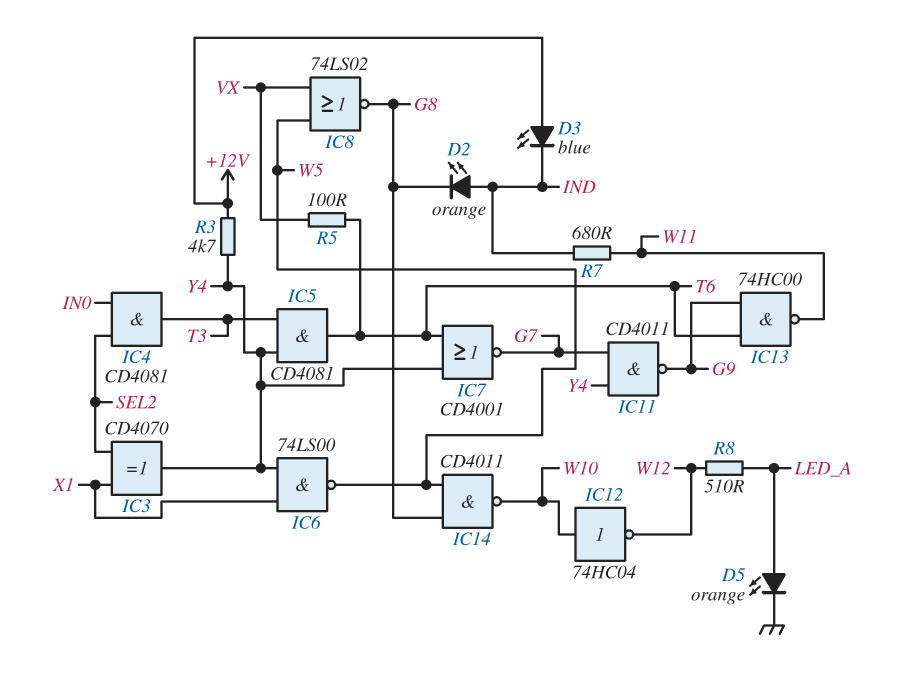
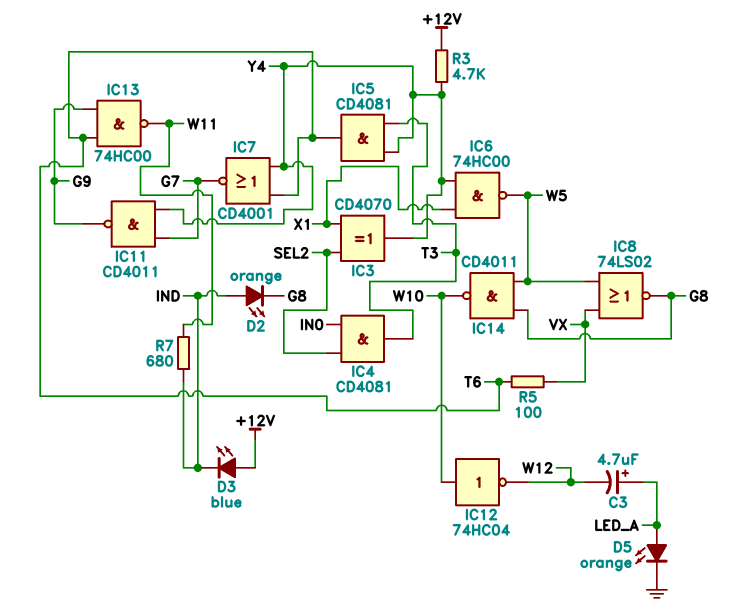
C3: none -> 4.7uF (plus LED_A, minus W12)
IC6: NAND 74LS00 (in X1, in Y4, out W5) -> NAND 74HC00 (in X1, in Y4, out W5)
R8: 510 (LED_A, W12) -> none

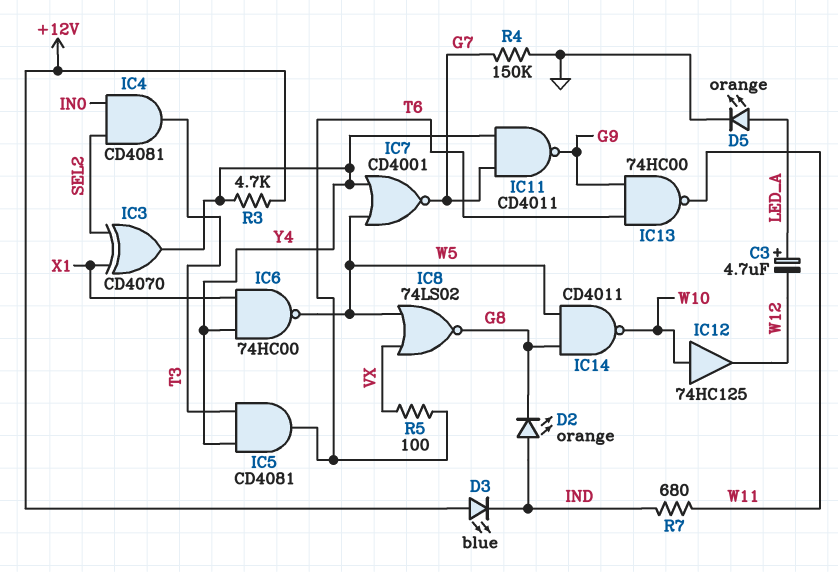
IC7: NOR CD4001 (in T6, in Y4, out G7) -> NOR CD4001 (in W5, in Y4, out G7)
IC12: NOT 74HC04 (in W10, out W12) -> buffer 74HC125 (in W10, out W12)
R4: none -> 150k (G7, GND)

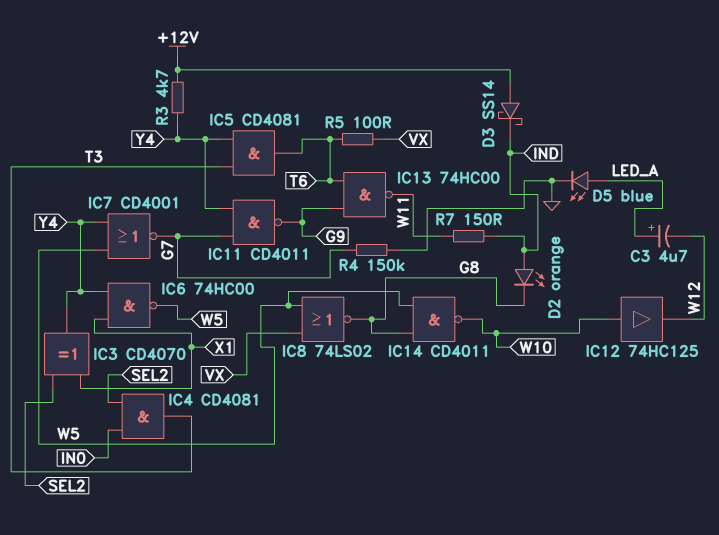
D3: LED blue (A +12V, K IND) -> schottky SS14 (A +12V, K IND)
D5: LED orange (A LED_A, K GND) -> LED blue (A LED_A, K GND)
R7: 680 (IND, W11) -> 150 (IND, W11)

